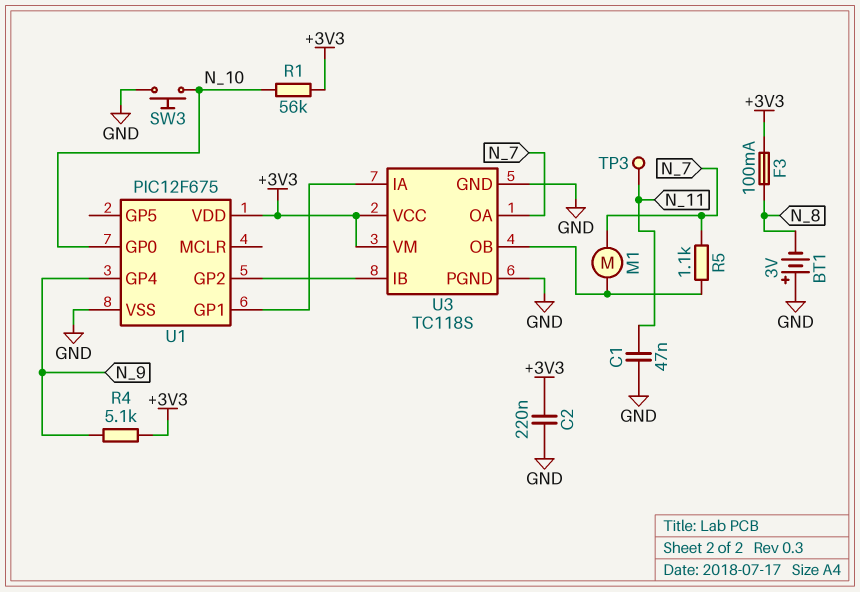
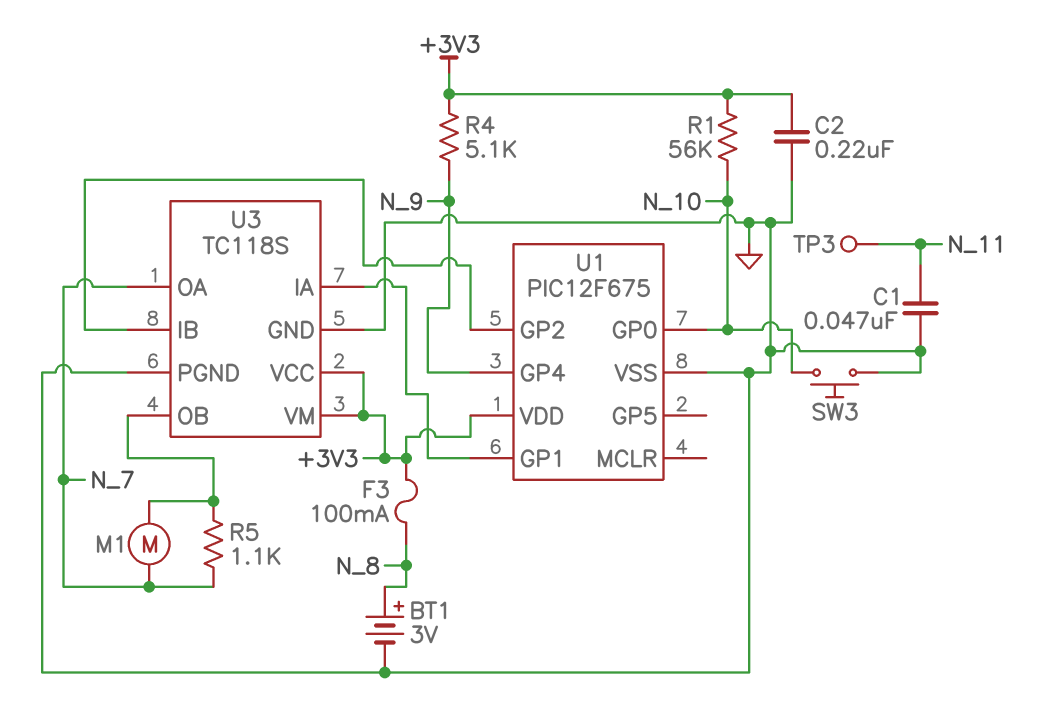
BT1: 3V (plus GND, minus N_8) -> 3V (plus N_8, minus GND)

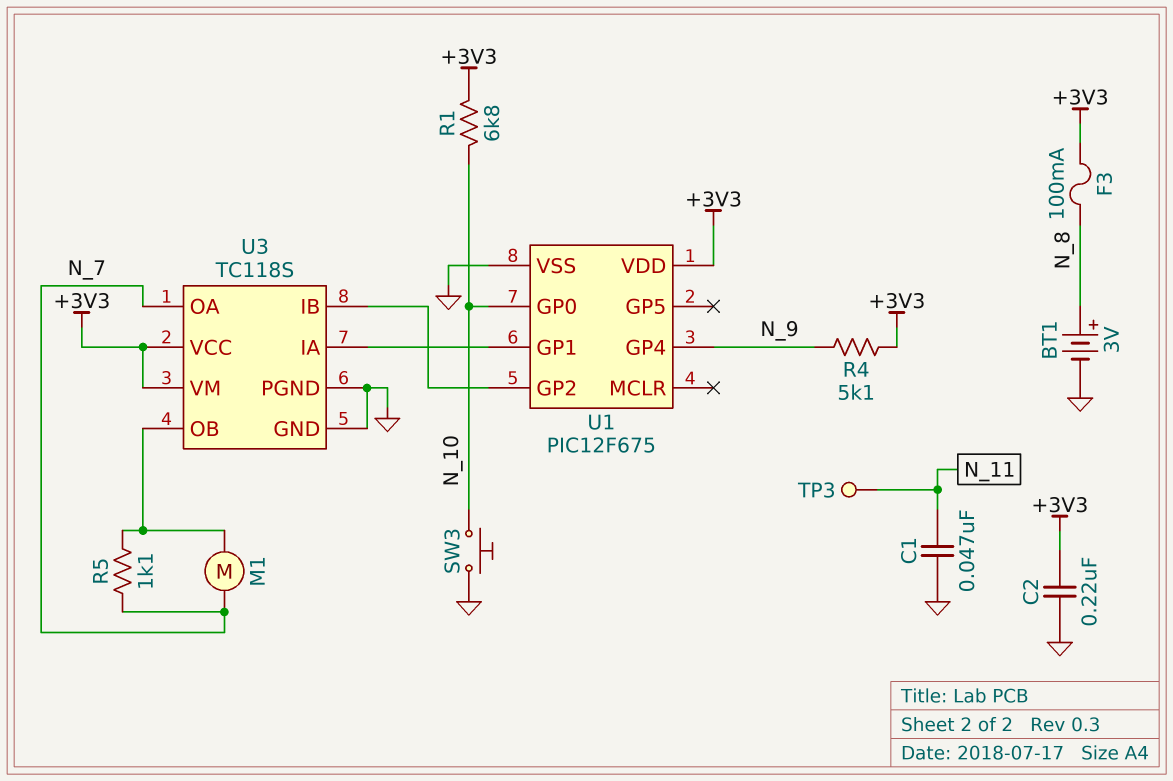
R1: 56k (+3V3, N_10) -> 6.8k (+3V3, N_10)

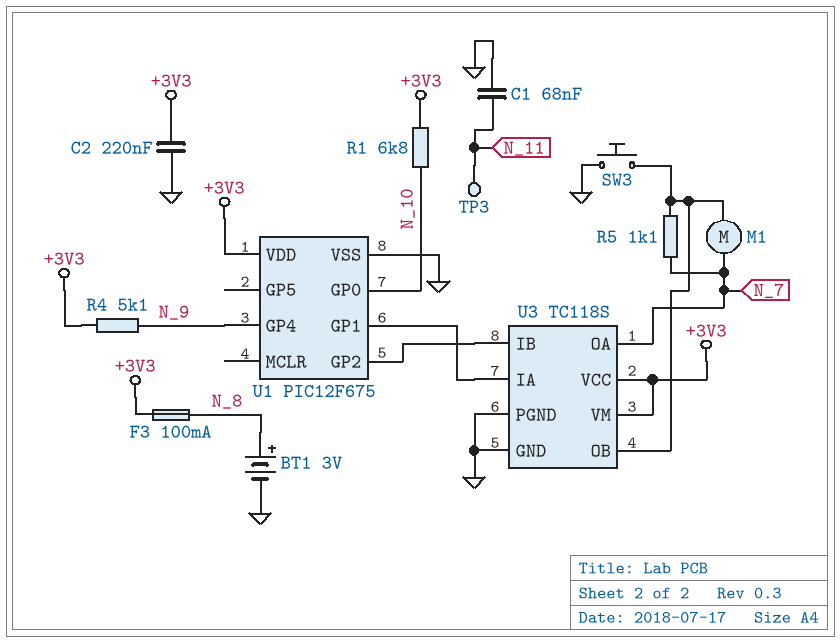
C1: 47nF (GND, N_11) -> 68nF (GND, N_11)
SW3: button (GND, N_10) -> button (GND, U3/OB)

